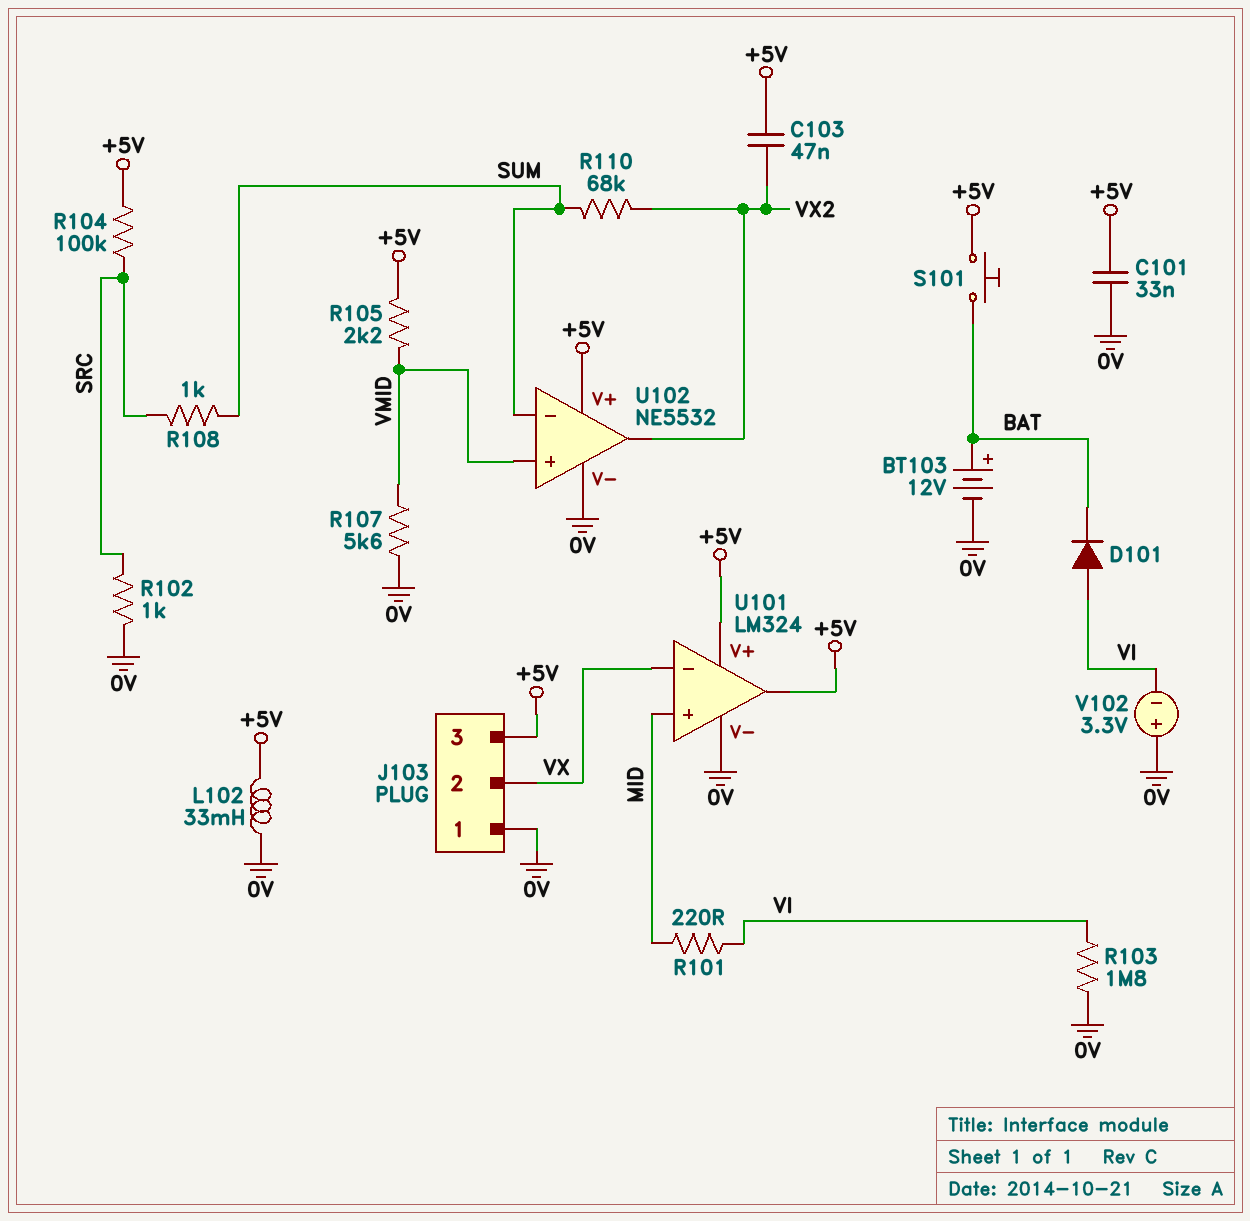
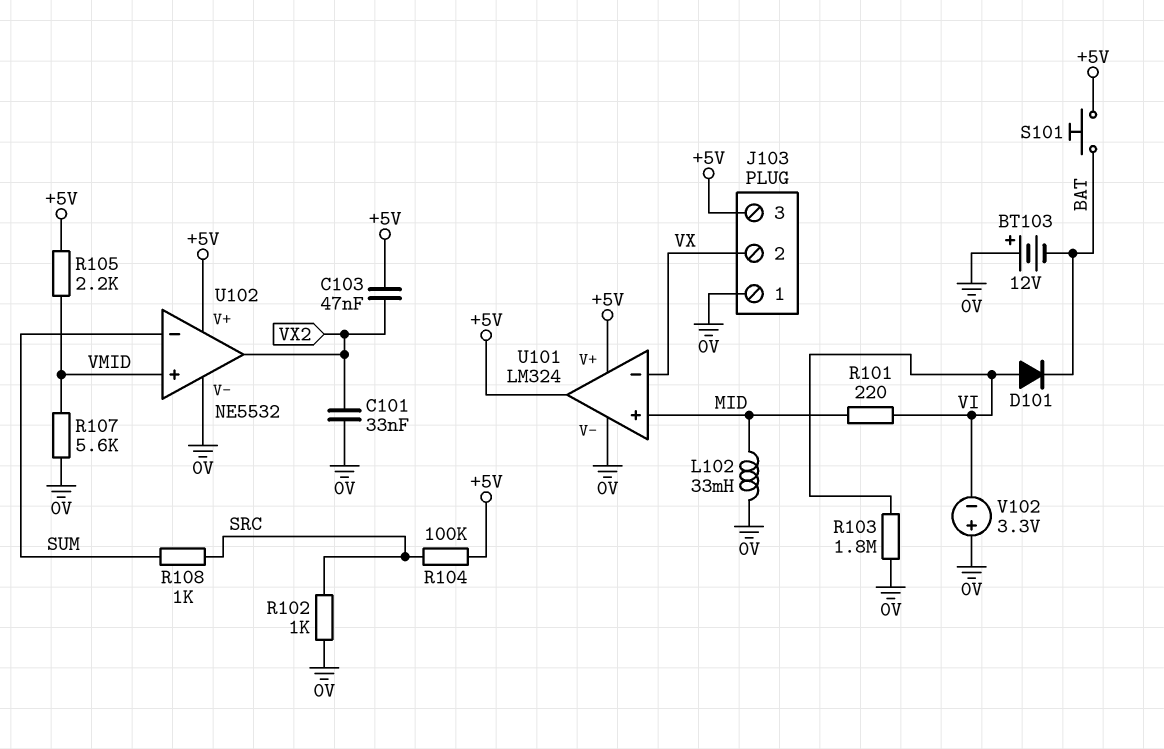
BT103: 12V (plus BAT, minus 0V) -> 12V (plus 0V, minus BAT)
C101: 33nF (+5V, 0V) -> 33nF (0V, VX2)
L102: 33mH (+5V, 0V) -> 33mH (0V, MID)
R110: 68k (SUM, VX2) -> none

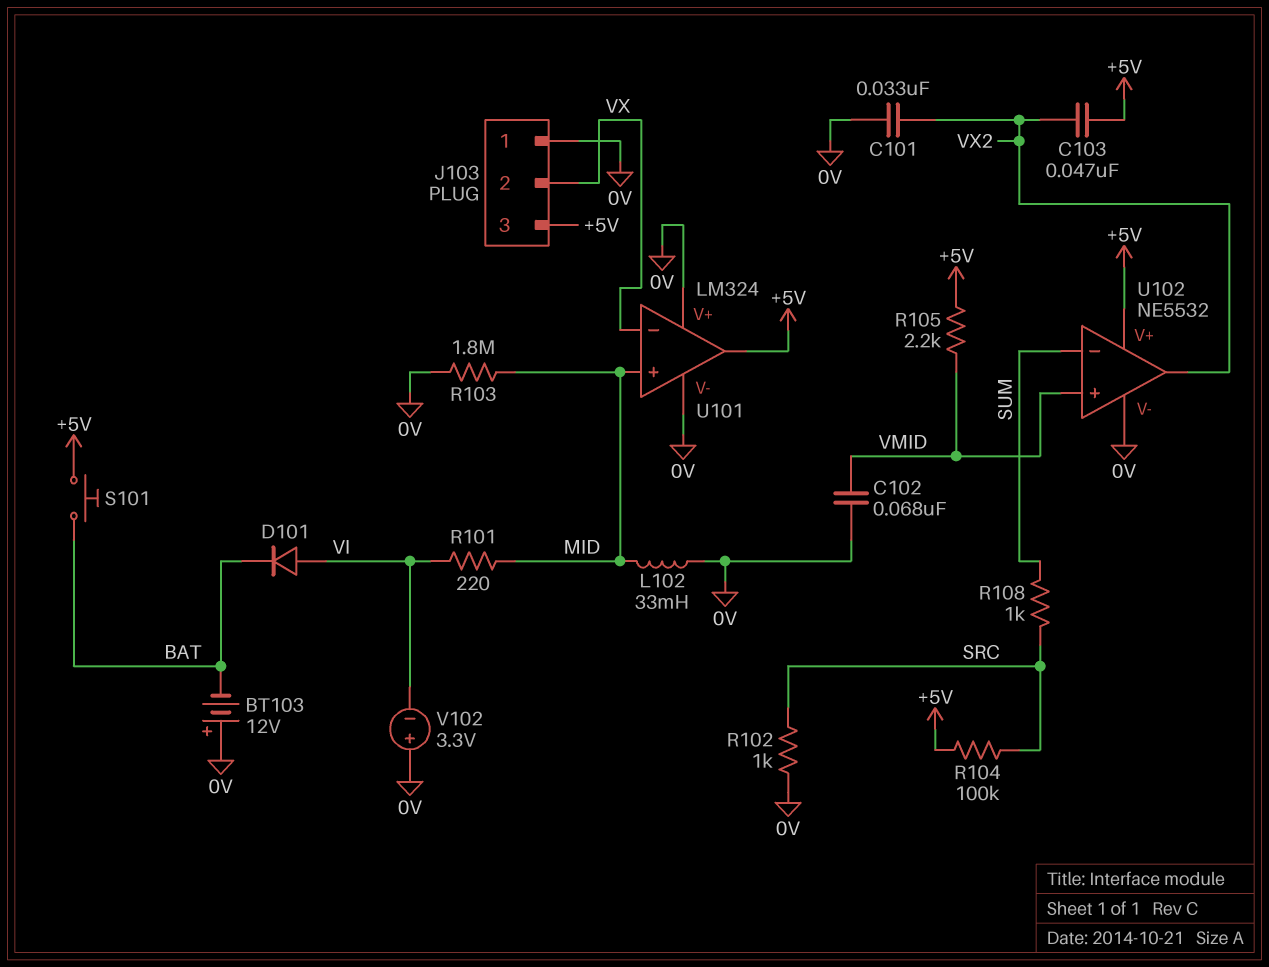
C102: none -> 68nF (0V, VMID)
R103: 1.8M (0V, VI) -> 1.8M (0V, MID)
R107: 5.6k (0V, VMID) -> none
U101 pin V+: +5V -> 0V

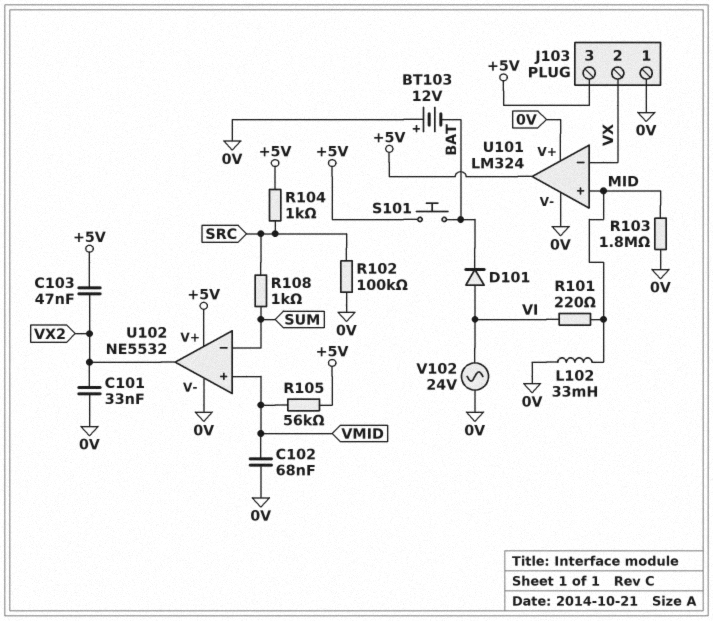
R102: 1k (0V, SRC) -> 100k (0V, SRC)
R104: 100k (+5V, SRC) -> 1k (+5V, SRC)
R105: 2.2k (+5V, VMID) -> 56k (+5V, VMID)
V102: 3.3V (plus 0V, minus VI) -> AC 24V (0V, VI)

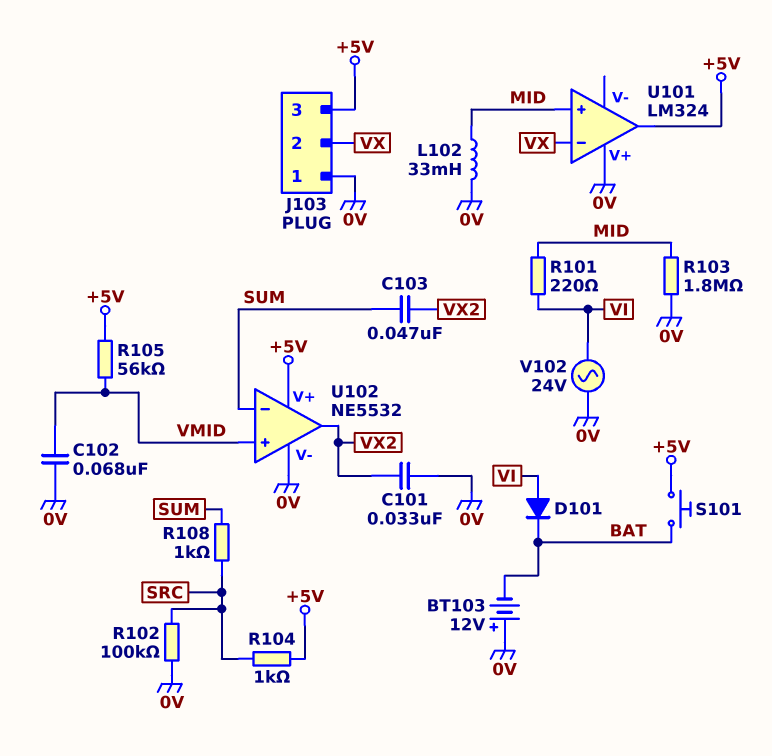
C103: 47nF (+5V, VX2) -> 47nF (SUM, VX2)
U101 pin V-: 0V -> none

